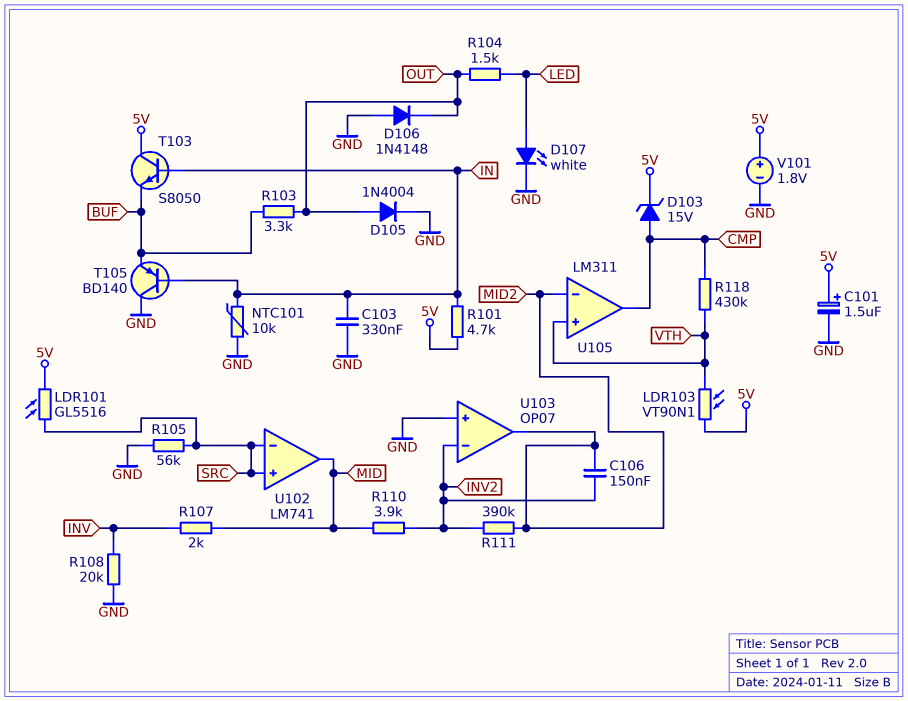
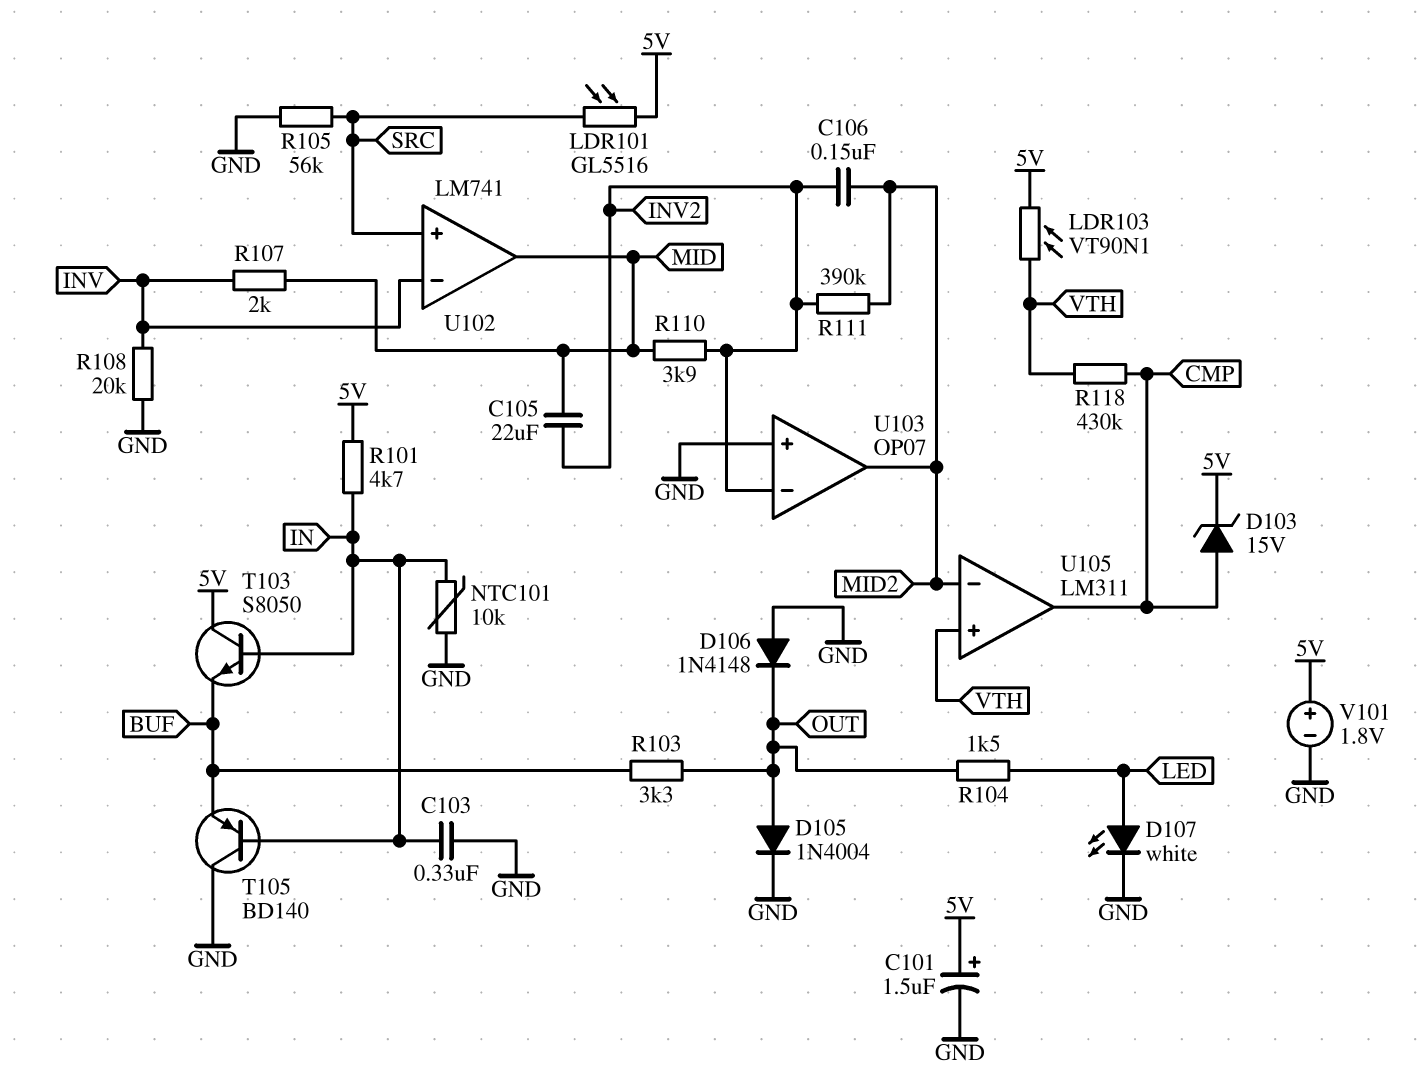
C105: none -> 22uF (INV2, MID)
U102 pin in-: SRC -> INV

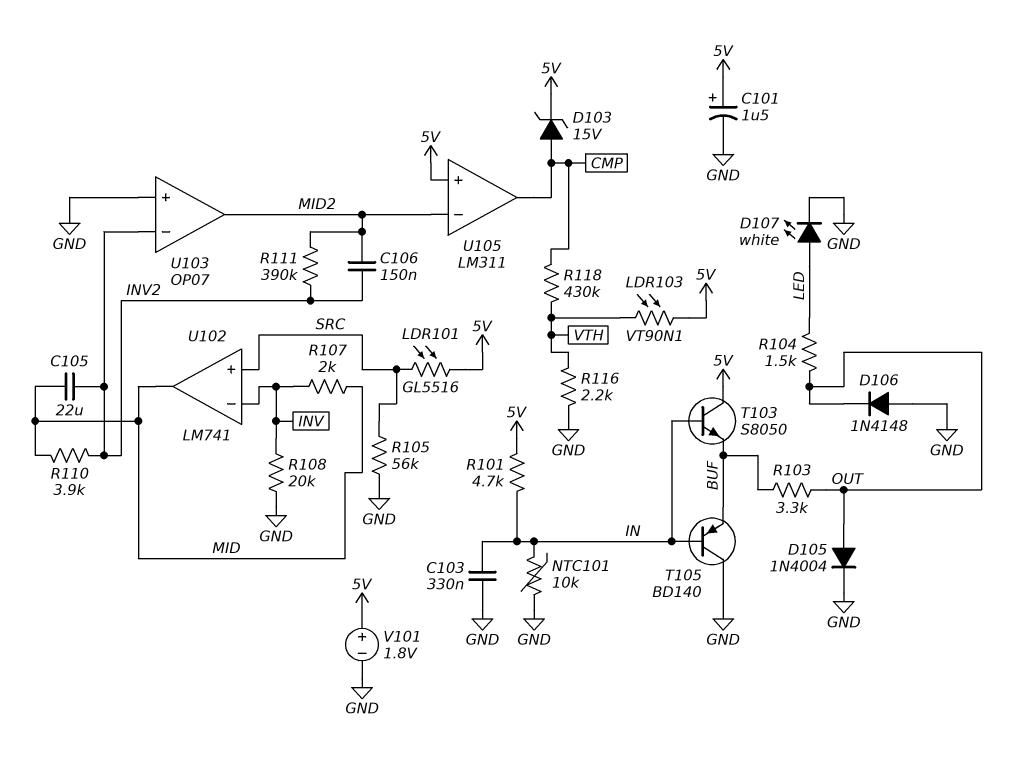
R116: none -> 2.2k (GND, VTH)
U105 pin in+: VTH -> 5V

